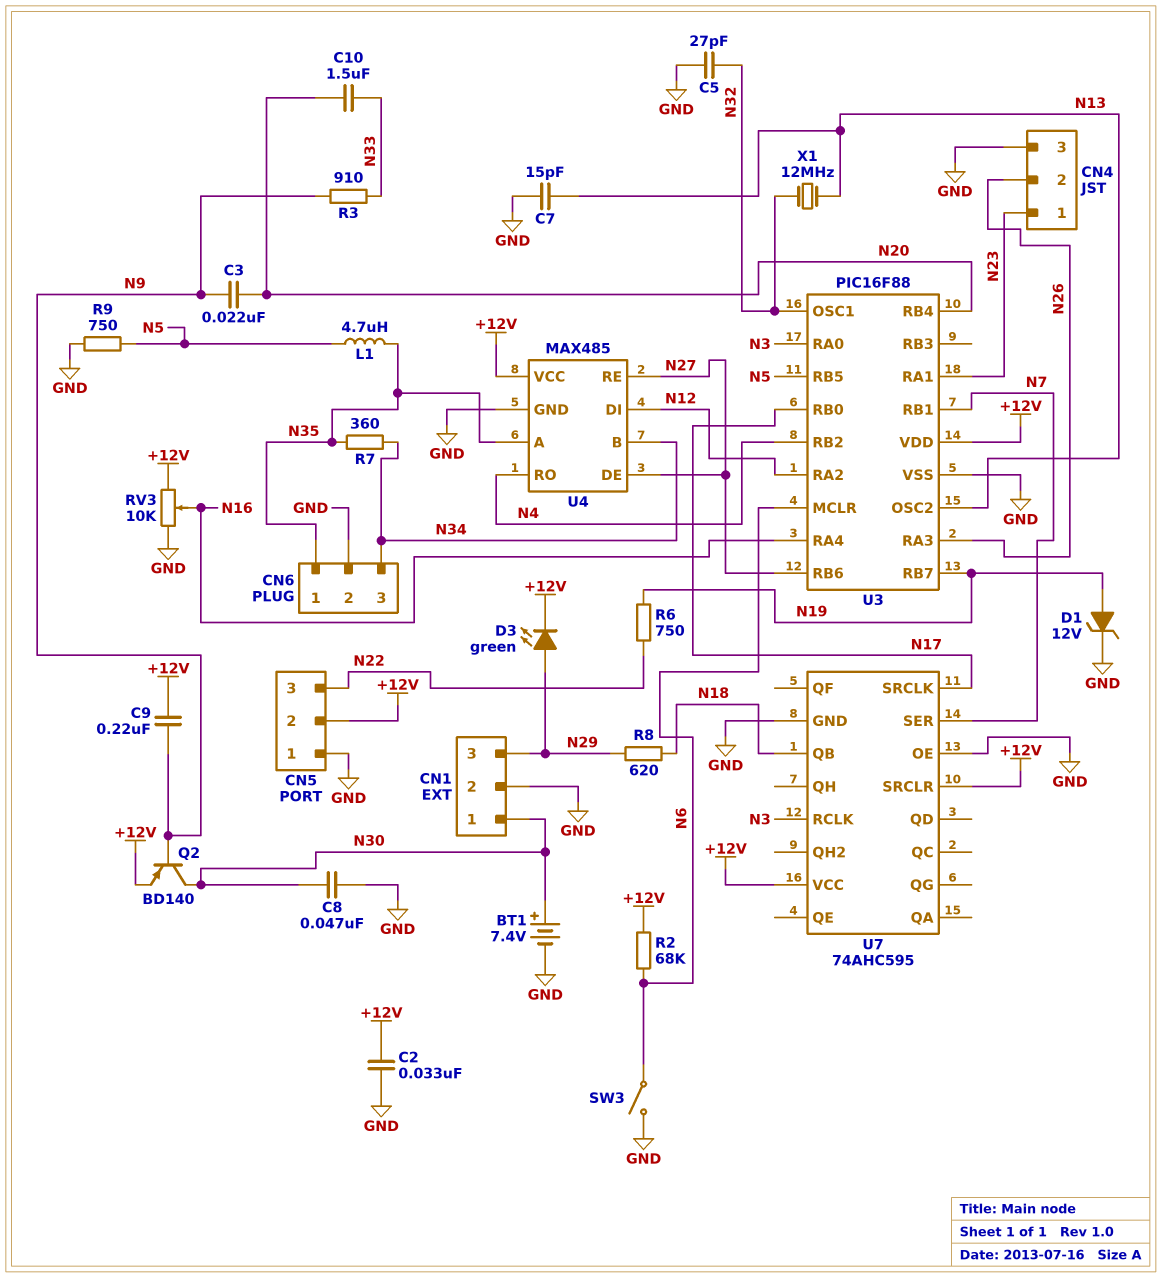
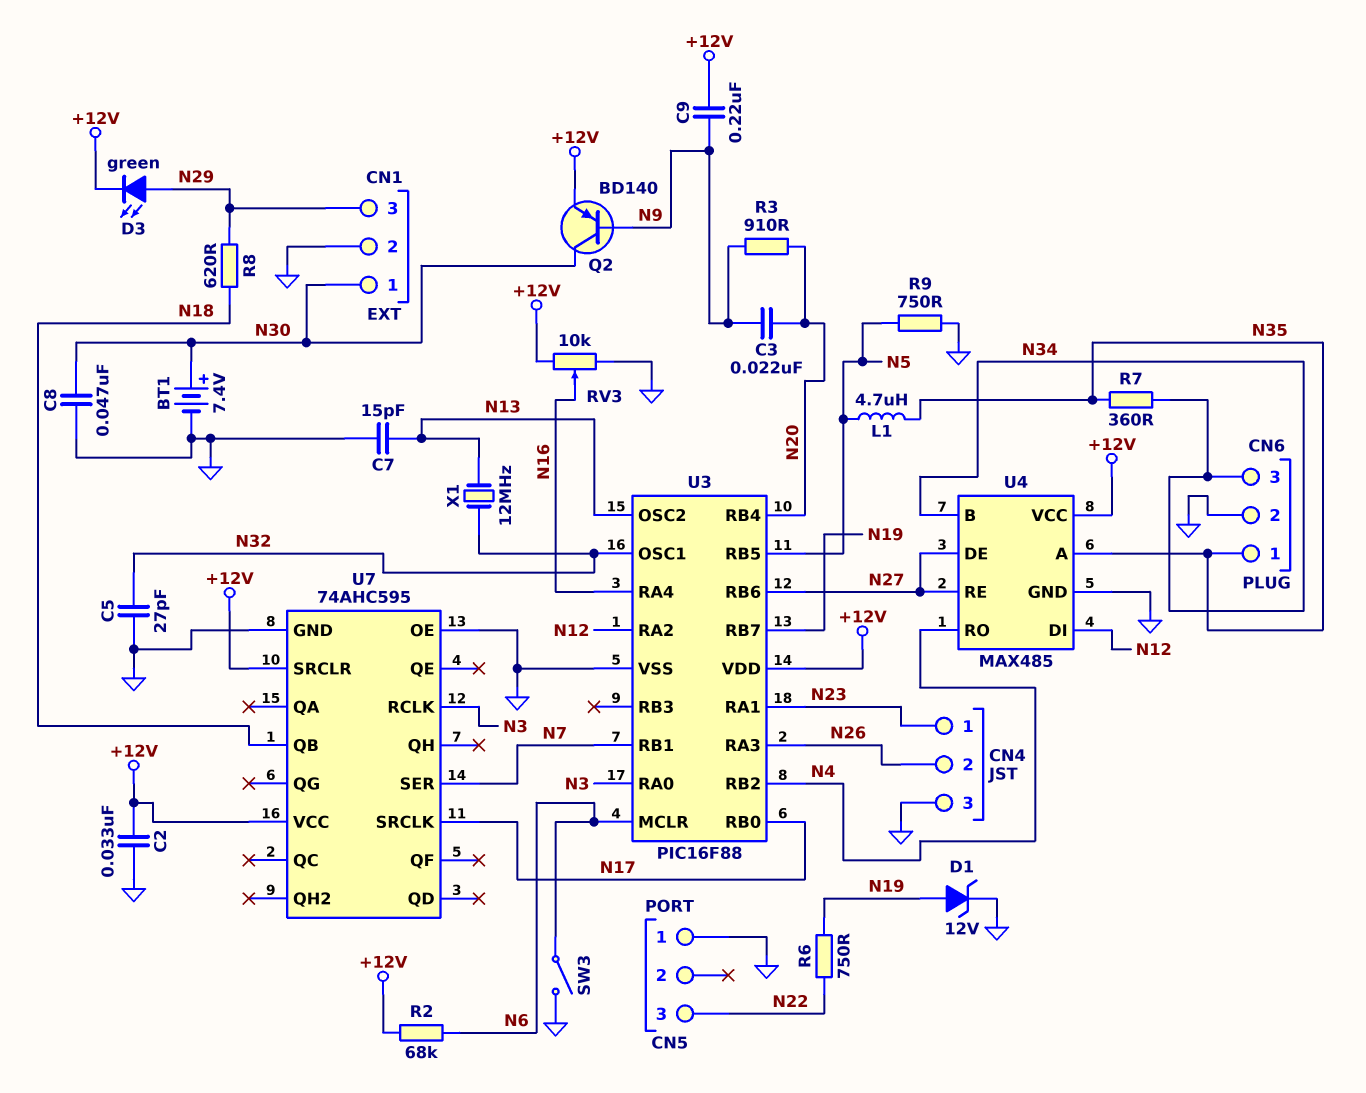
C10: 1.5uF (N20, N33) -> none
CN5 pin 2: +12V -> none
R3: 910 (N9, N33) -> 910 (N9, N20)

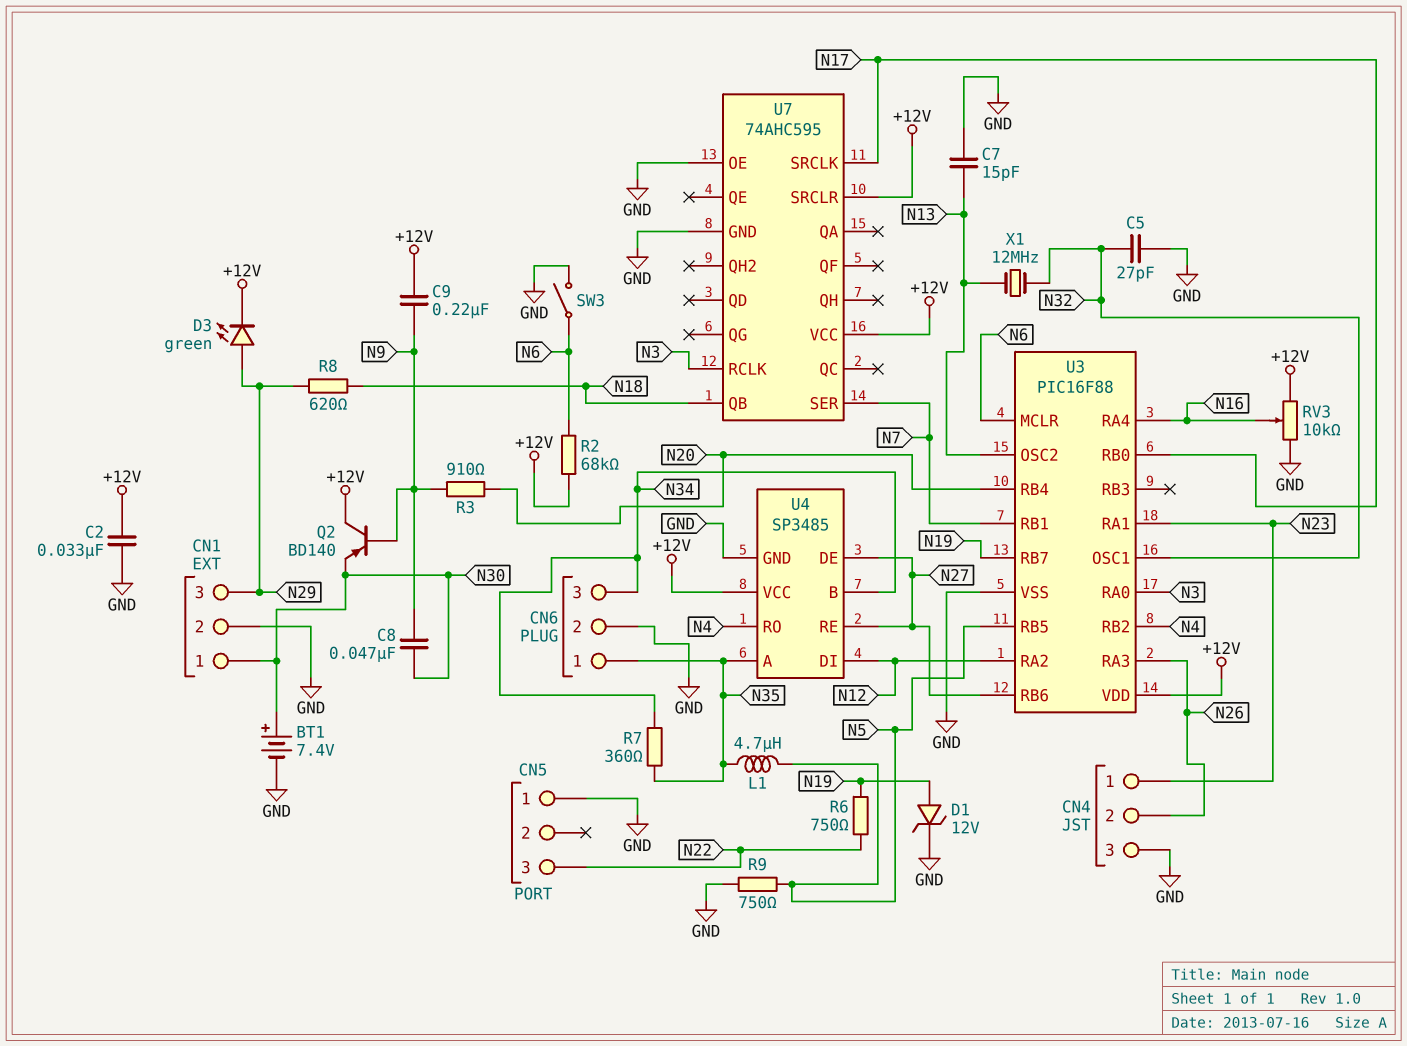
C3: 22nF (N9, N20) -> none
C8: 47nF (GND, N30) -> 47nF (N9, N30)
Q2: PNP BD140 (B N9, C N30, E +12V) -> PNP BD140 (B N9, C +12V, E N30)
U4: MAX485 -> SP3485

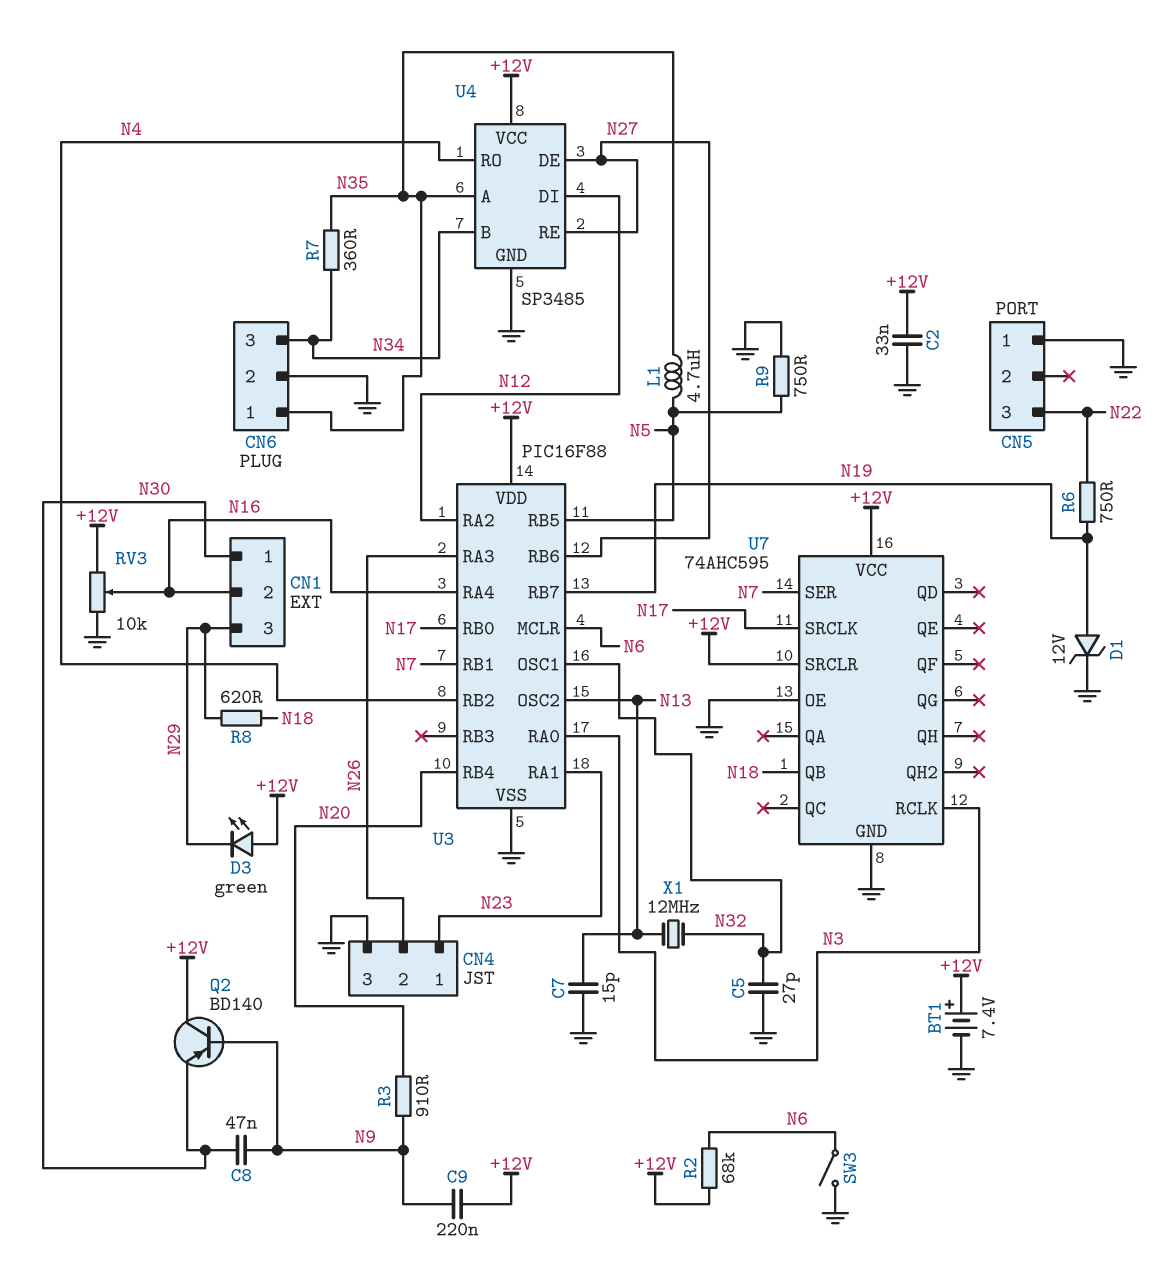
BT1: 7.4V (plus N30, minus GND) -> 7.4V (plus +12V, minus GND)
CN1 pin 2: GND -> N16
D3: LED green (A N29, K +12V) -> LED green (A +12V, K N29)

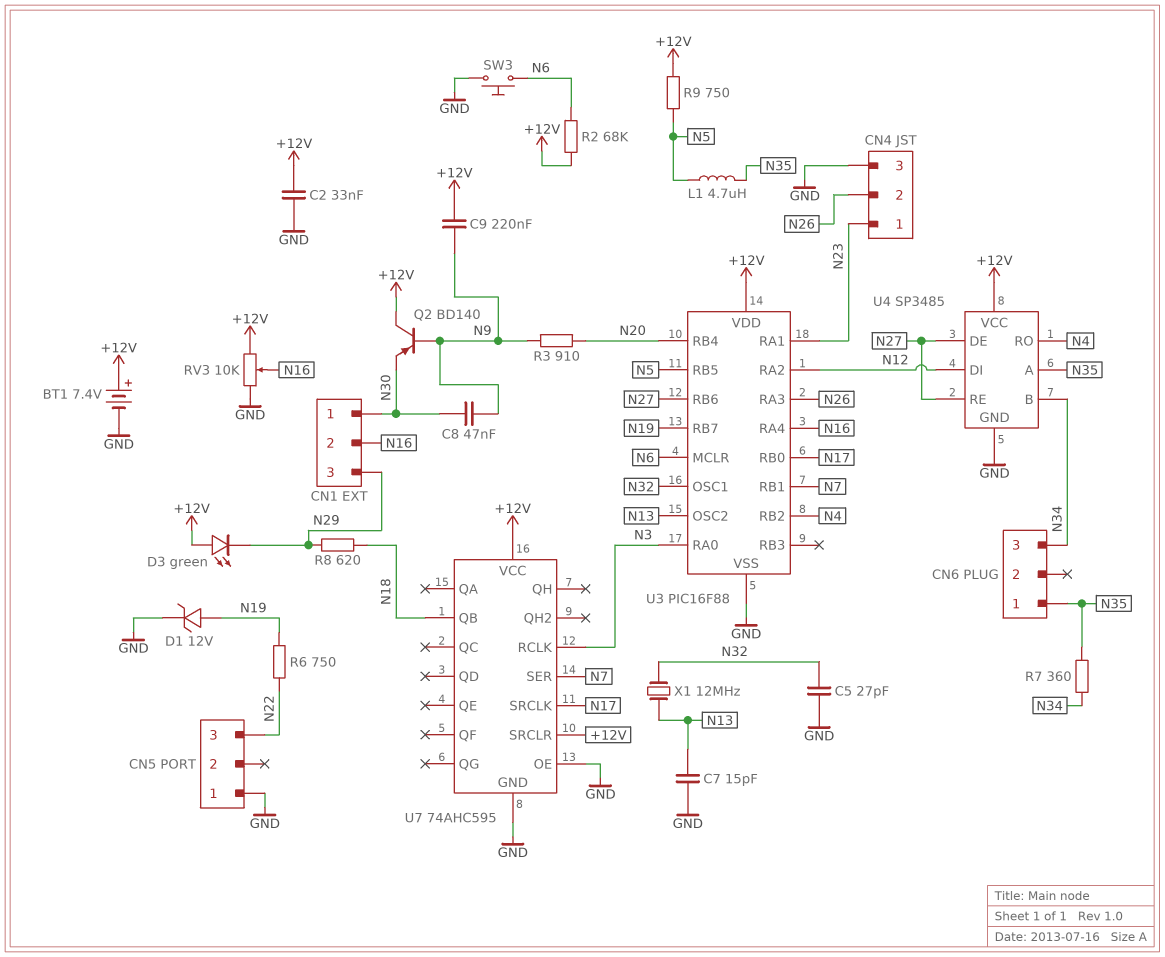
CN6 pin 2: GND -> none
R9: 750 (GND, N5) -> 750 (+12V, N5)
SW3: switch (GND, N6) -> button (GND, N6)

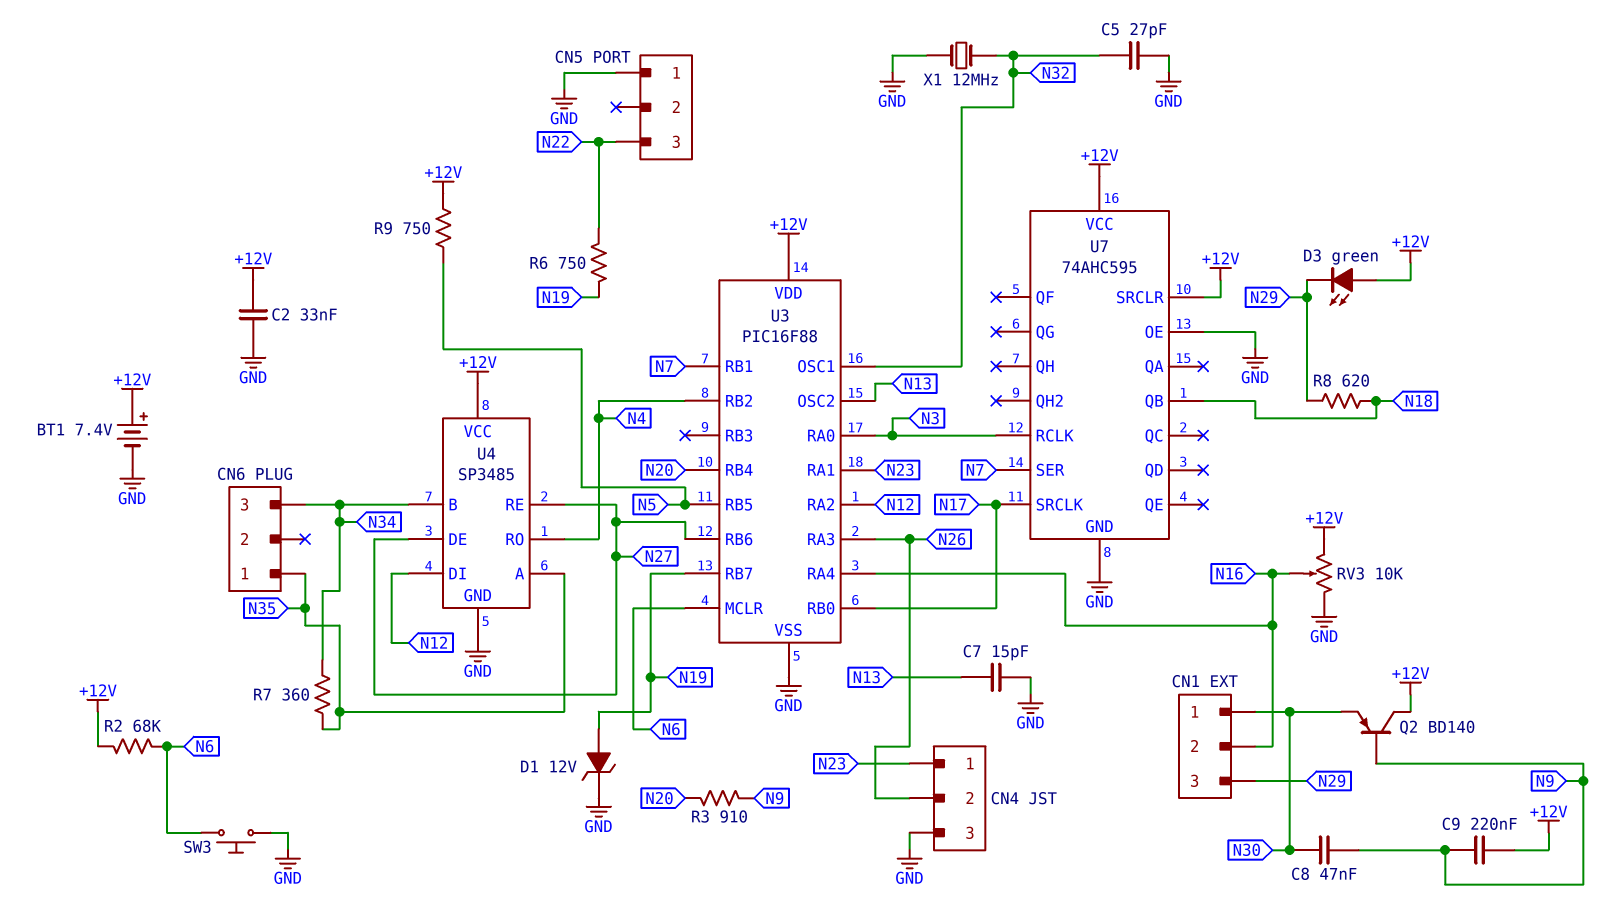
L1: 4.7uH (N5, N35) -> none
X1: 12MHz (N13, N32) -> 12MHz (GND, N32)

